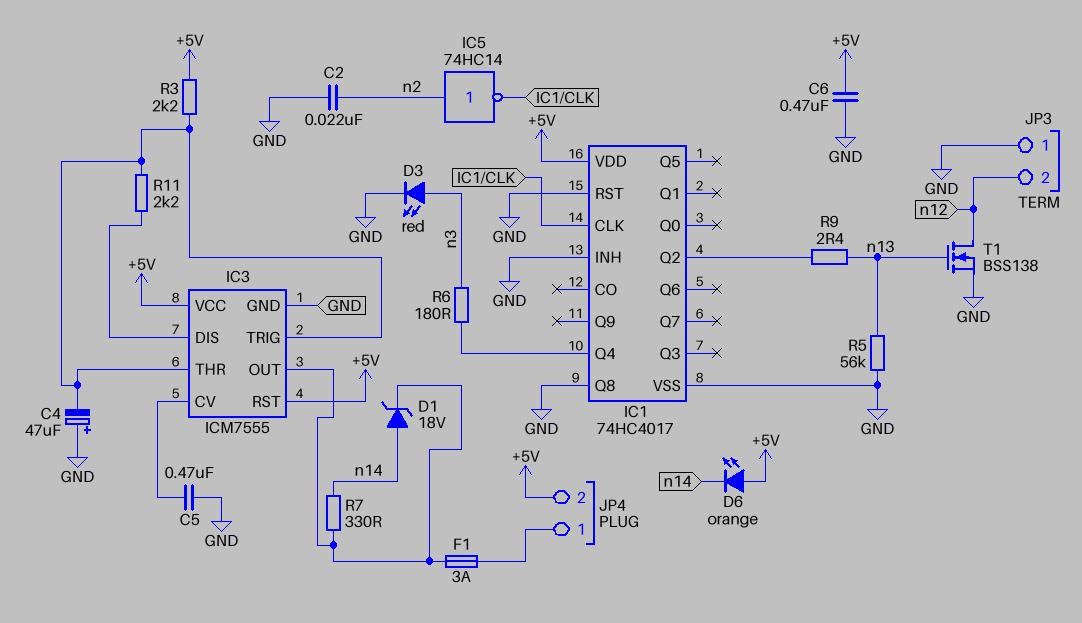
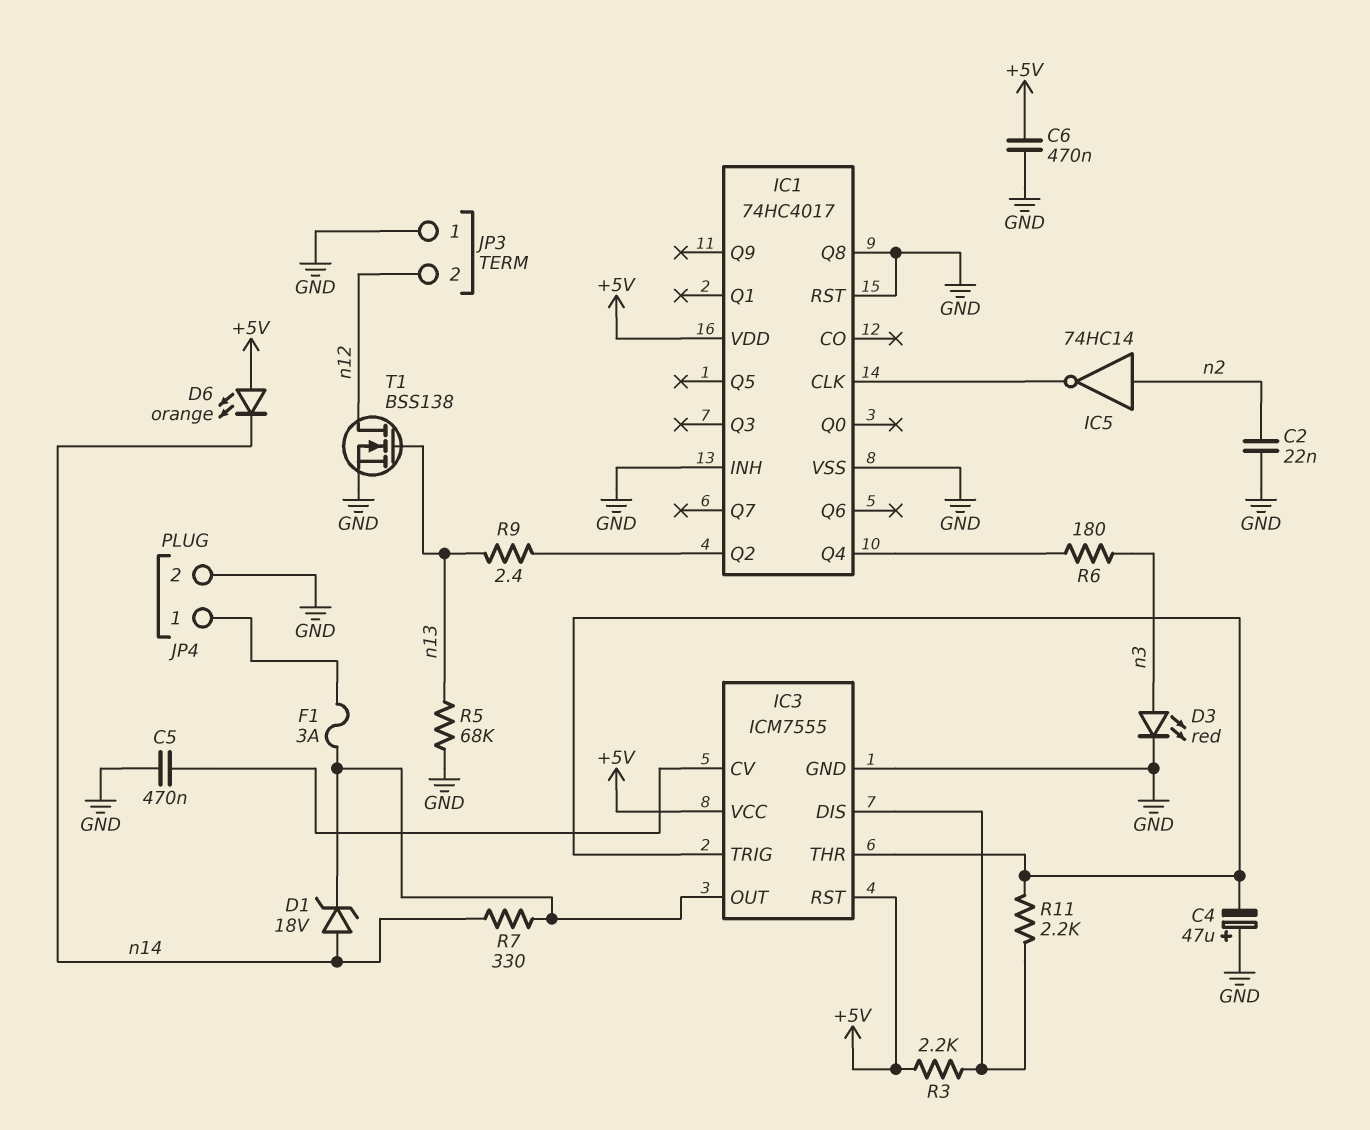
JP4 pin 2: +5V -> GND
R3: 2.2k (+5V, IC3/THR) -> 2.2k (+5V, IC3/DIS)
R5: 56k (GND, n13) -> 68k (GND, n13)

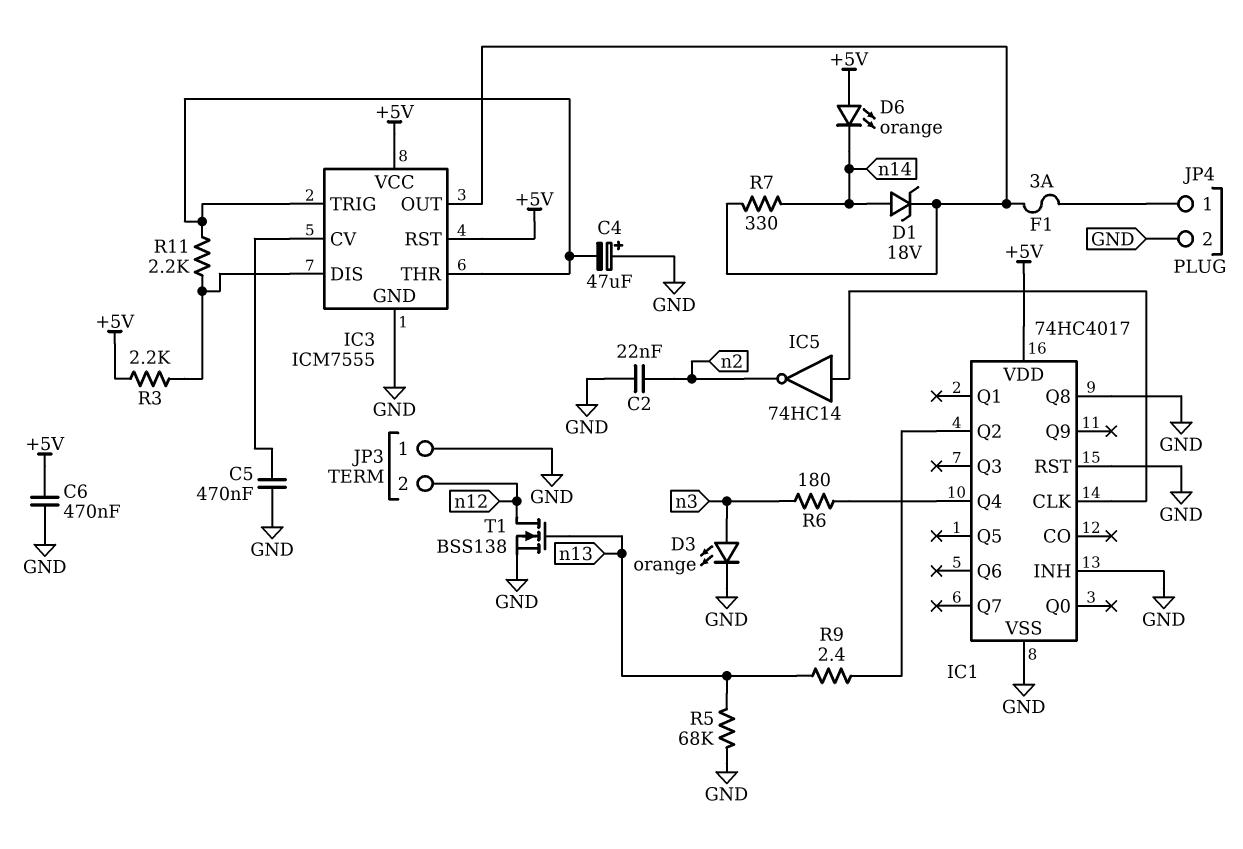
D3: LED red (A n3, K GND) -> LED orange (A n3, K GND)
IC5: NOT 74HC14 (in n2, out IC1/CLK) -> NOT 74HC14 (in IC1/CLK, out n2)

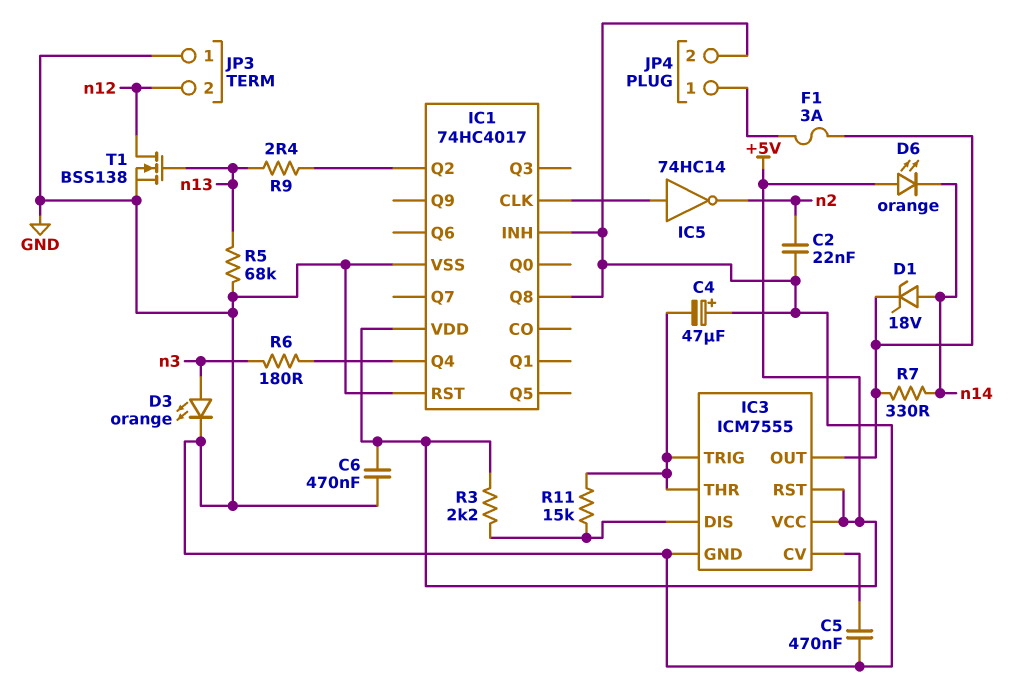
R11: 2.2k (IC3/DIS, IC3/THR) -> 15k (IC3/DIS, IC3/THR)

